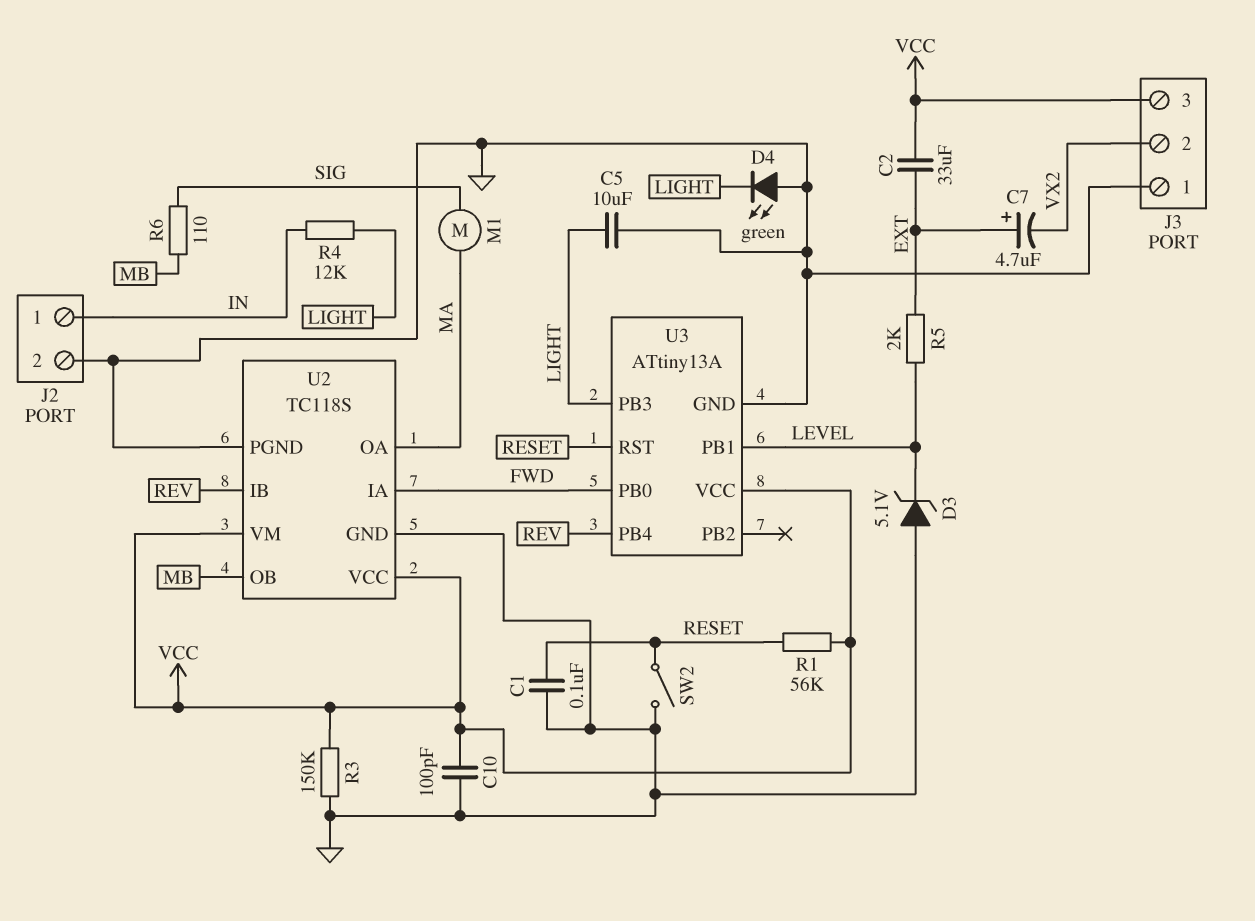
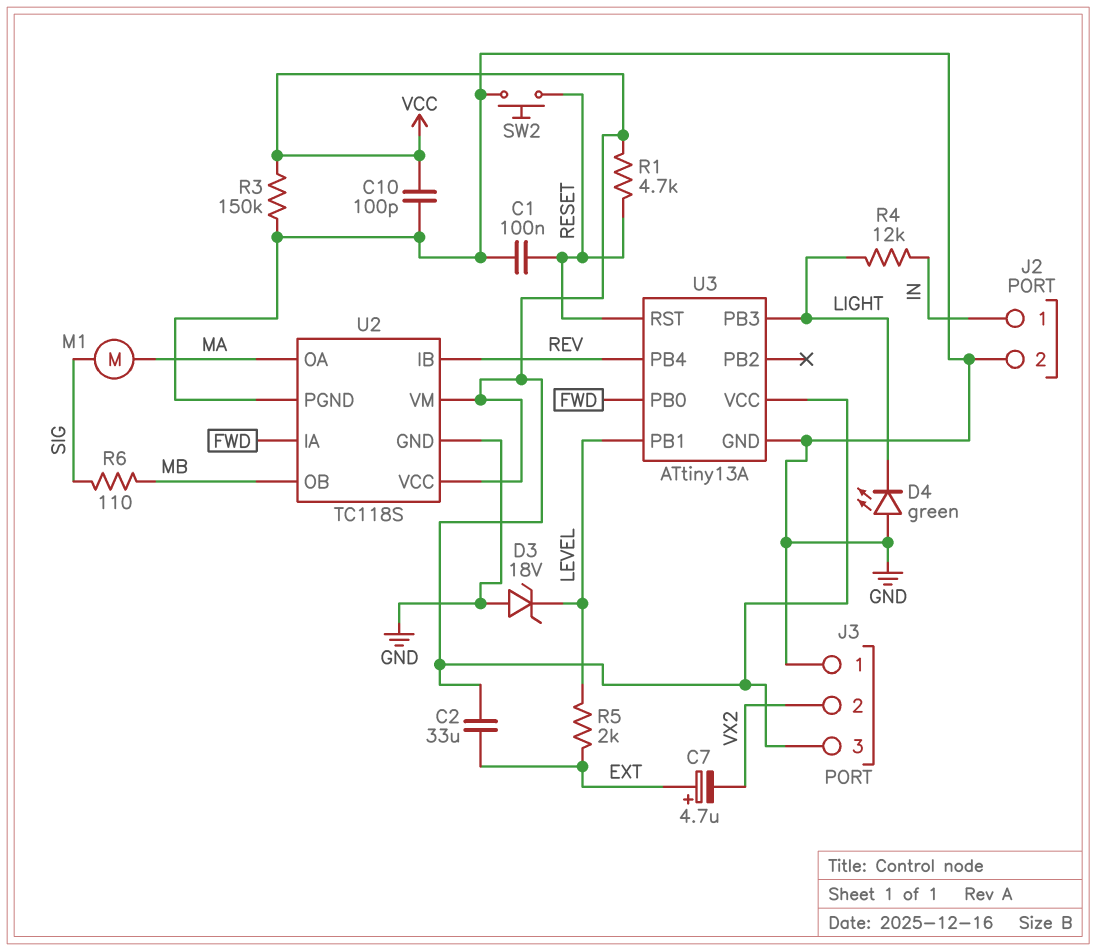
C5: 10uF (GND, LIGHT) -> none
D3: zener 5.1V (A GND, K LEVEL) -> zener 18V (A GND, K LEVEL)
R1: 56k (RESET, VCC) -> 4.7k (RESET, VCC)
SW2: switch (GND, RESET) -> button (GND, RESET)

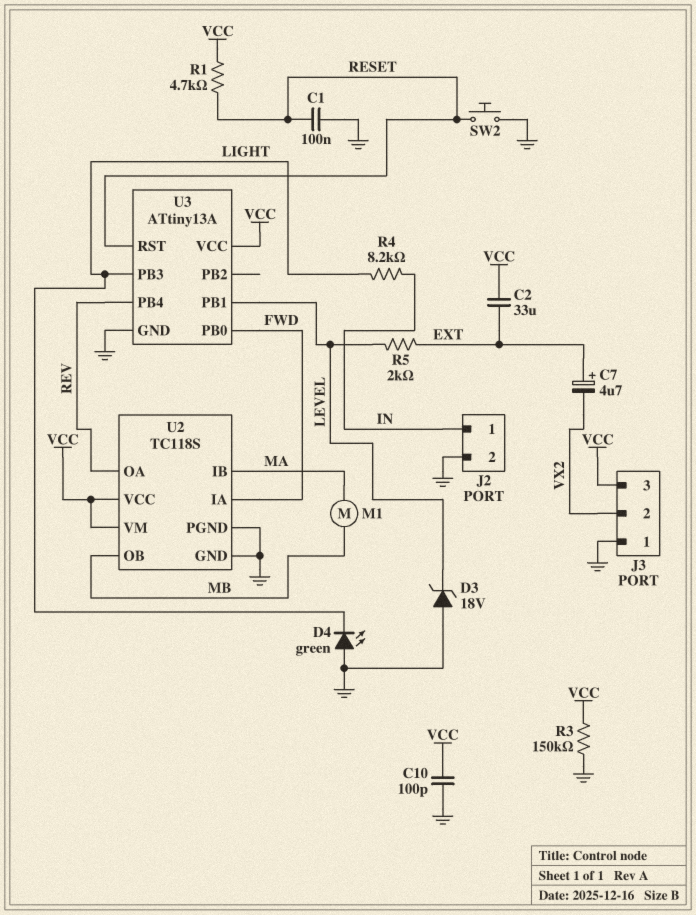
M1: motor (MA, SIG) -> motor (MA, MB)
R4: 12k (IN, LIGHT) -> 8.2k (IN, LIGHT)
R6: 110 (MB, SIG) -> none
U2 pin IB: REV -> MA
U2 pin OA: MA -> REV

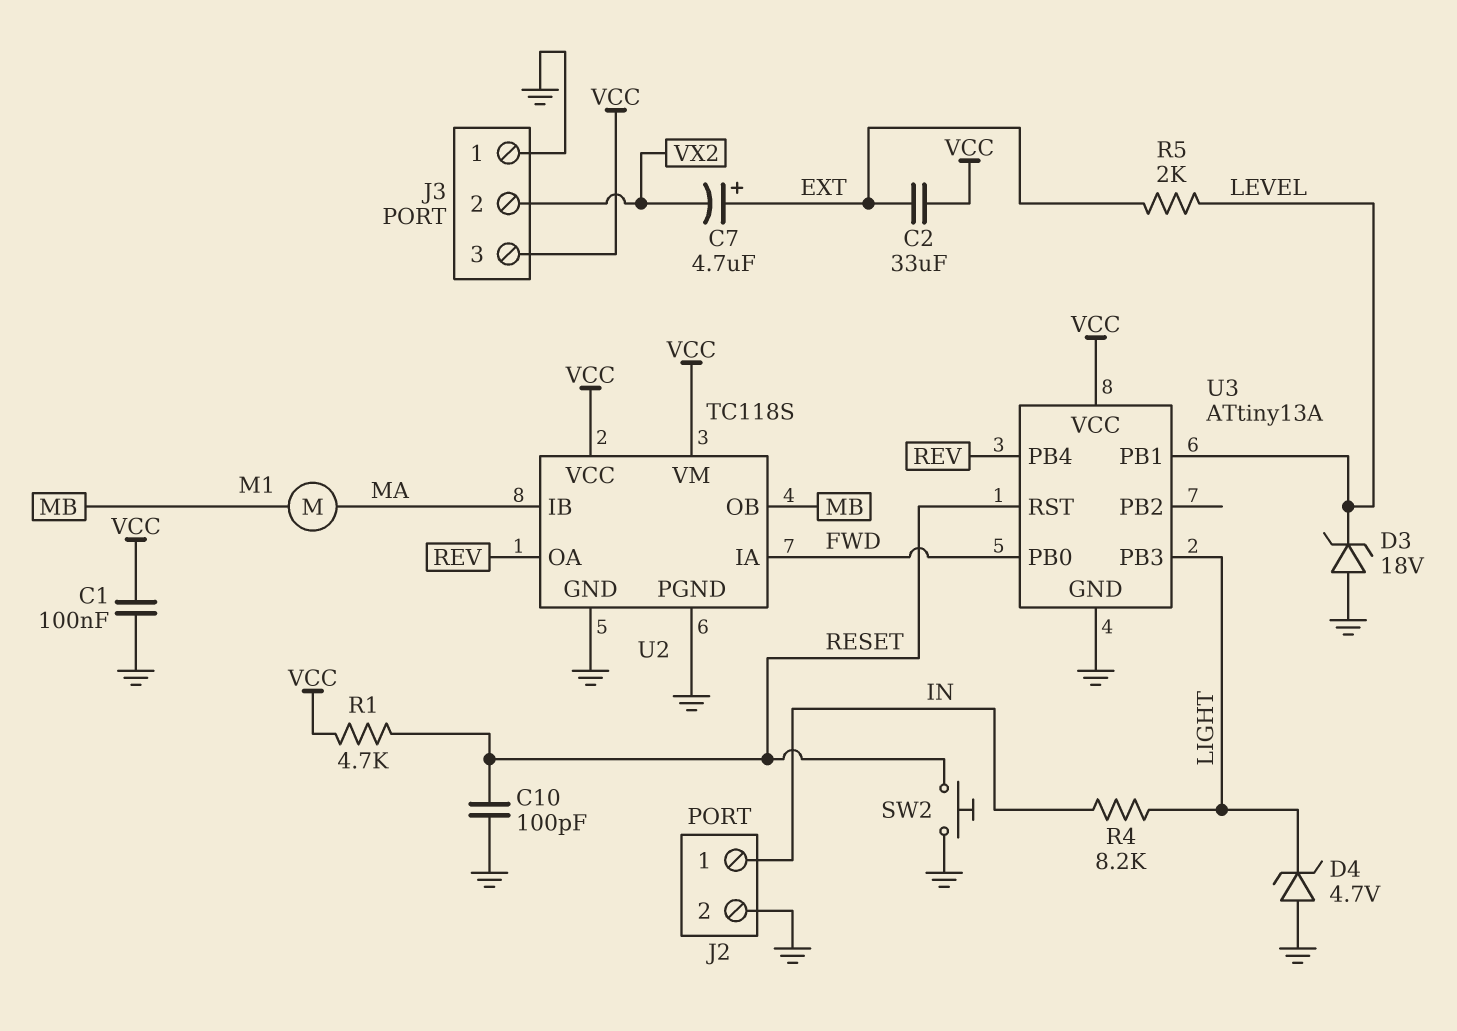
C1: 100nF (GND, RESET) -> 100nF (GND, VCC)
C10: 100pF (GND, VCC) -> 100pF (GND, RESET)
D4: LED green (A GND, K LIGHT) -> zener 4.7V (A GND, K LIGHT)
R3: 150k (GND, VCC) -> none

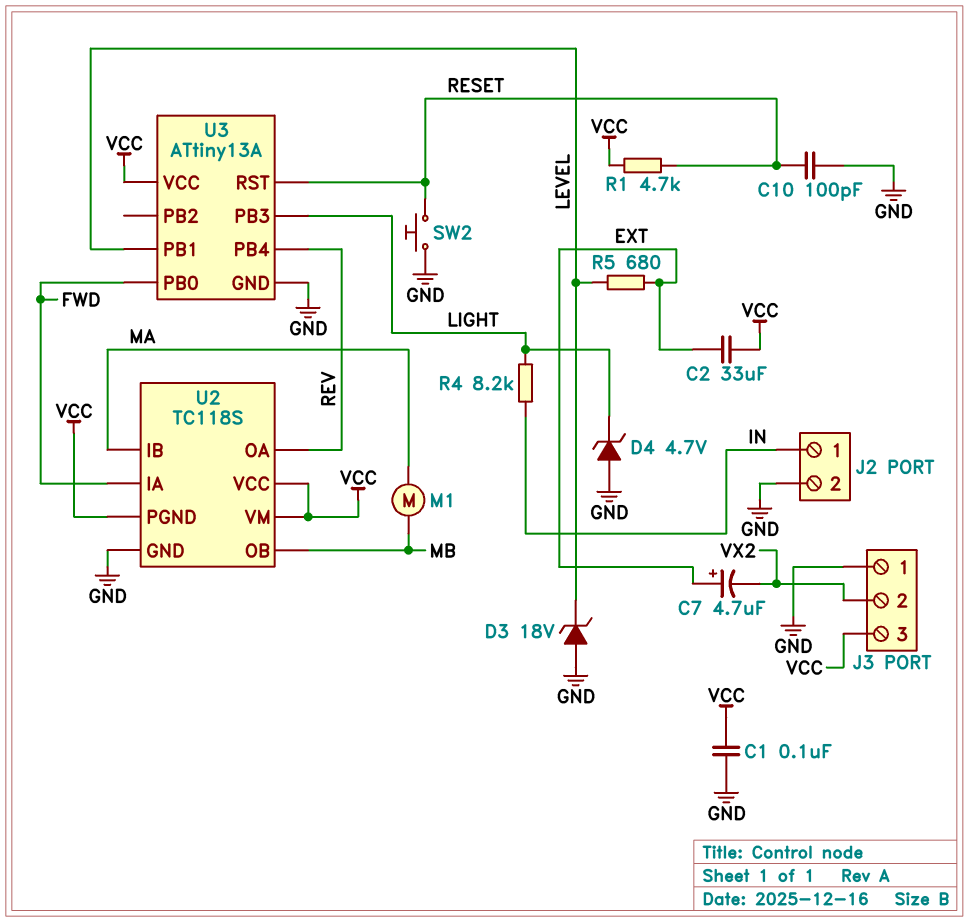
R5: 2k (EXT, LEVEL) -> 680 (EXT, LEVEL)
U2 pin PGND: GND -> VCC

